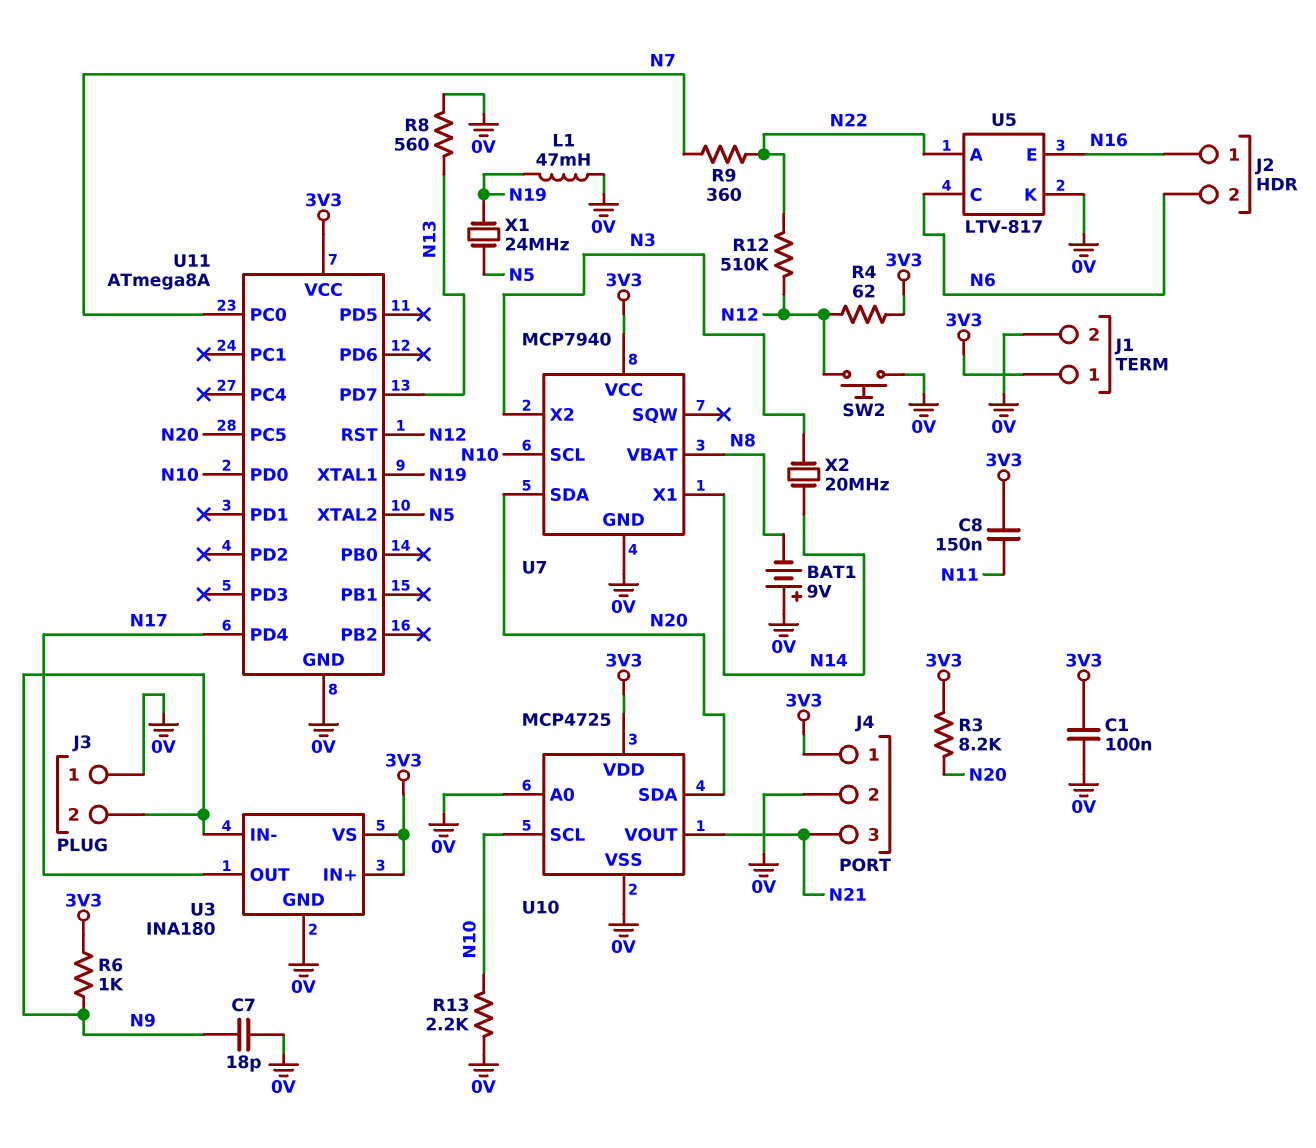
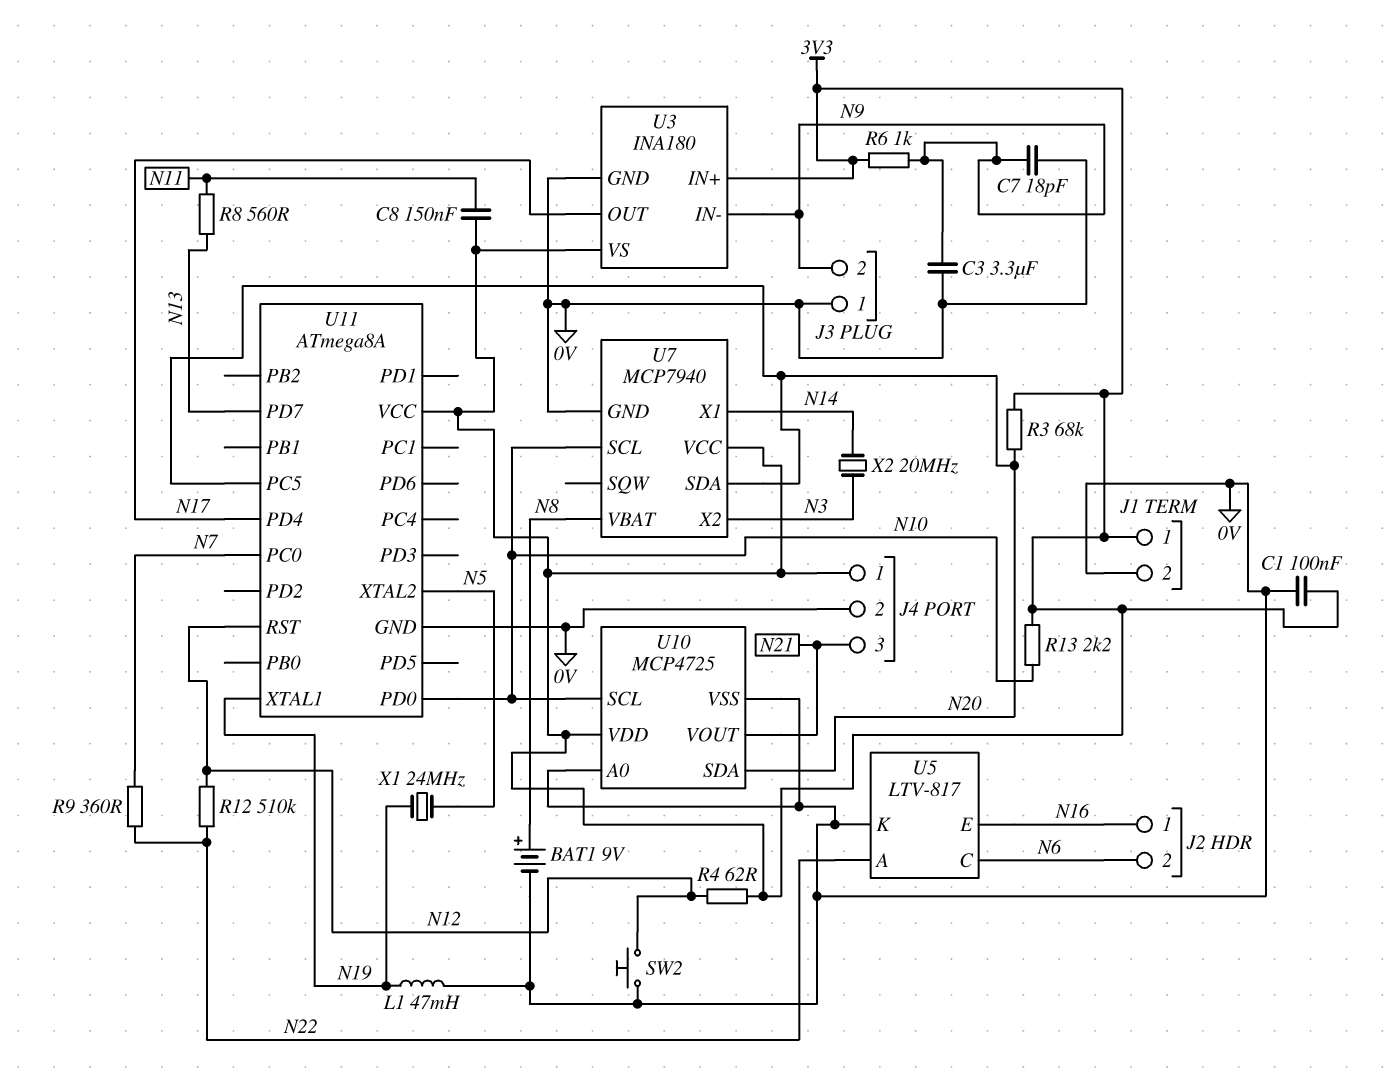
BAT1: 9V (plus 0V, minus N8) -> 9V (plus N8, minus 0V)
C3: none -> 3.3uF (0V, N9)
R3: 8.2k (3V3, N20) -> 68k (3V3, N20)
R8: 560 (0V, N13) -> 560 (N11, N13)
R13: 2.2k (0V, N10) -> 2.2k (3V3, N10)

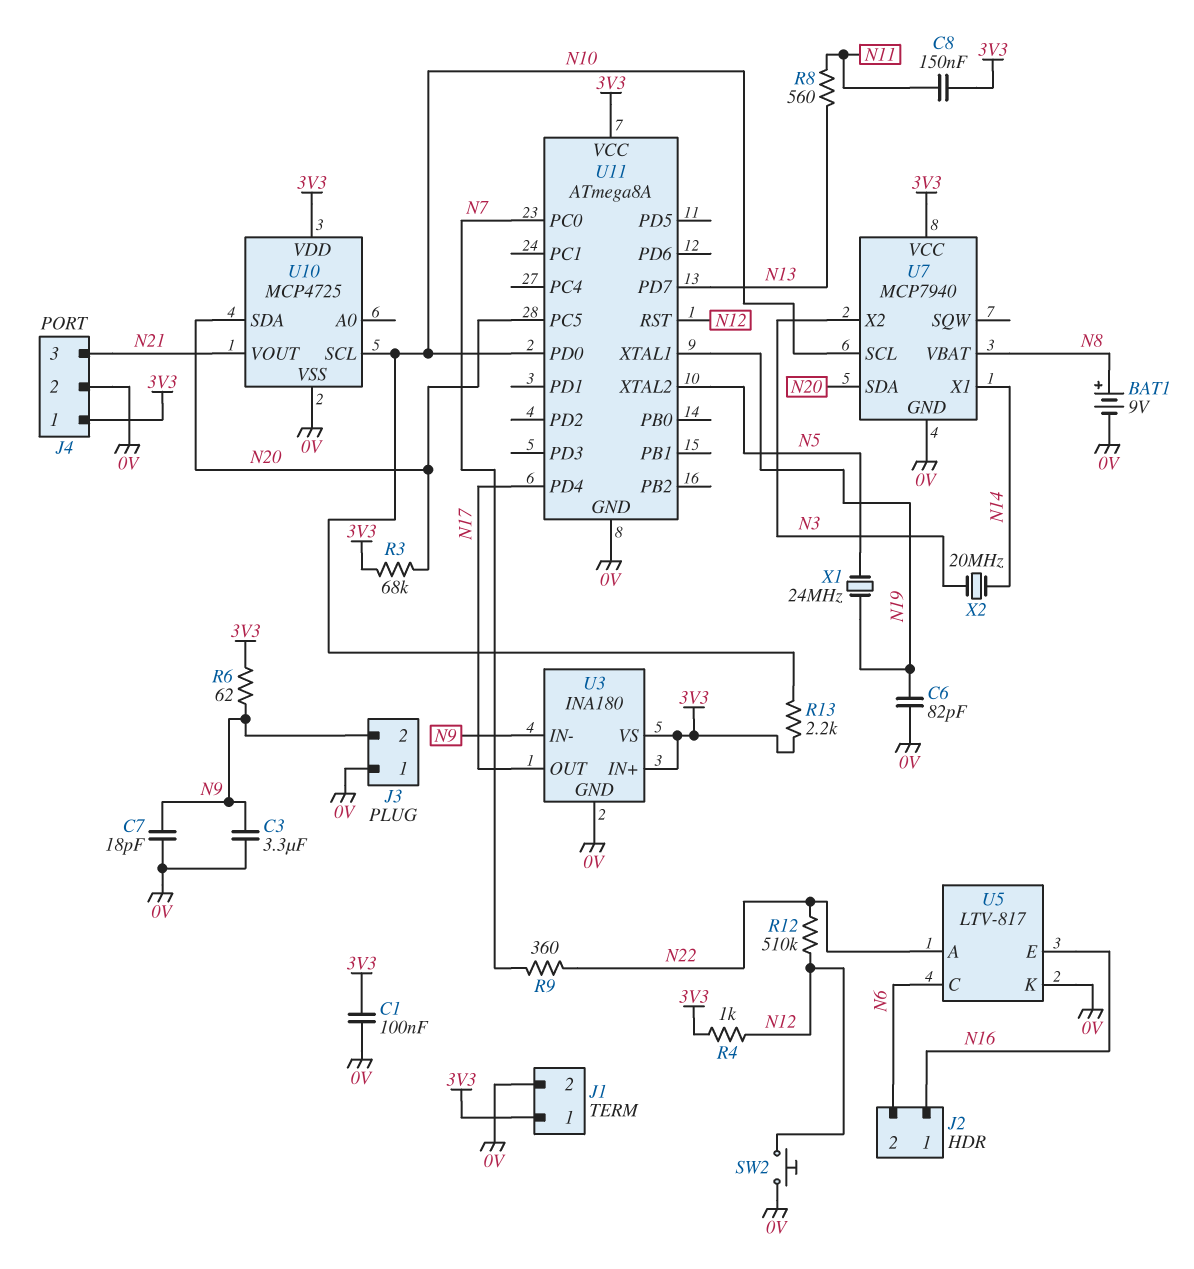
C6: none -> 82pF (0V, N19)
L1: 47mH (0V, N19) -> none
R4: 62 (3V3, N12) -> 1k (3V3, N12)
R6: 1k (3V3, N9) -> 62 (3V3, N9)
U10 pin A0: 0V -> none

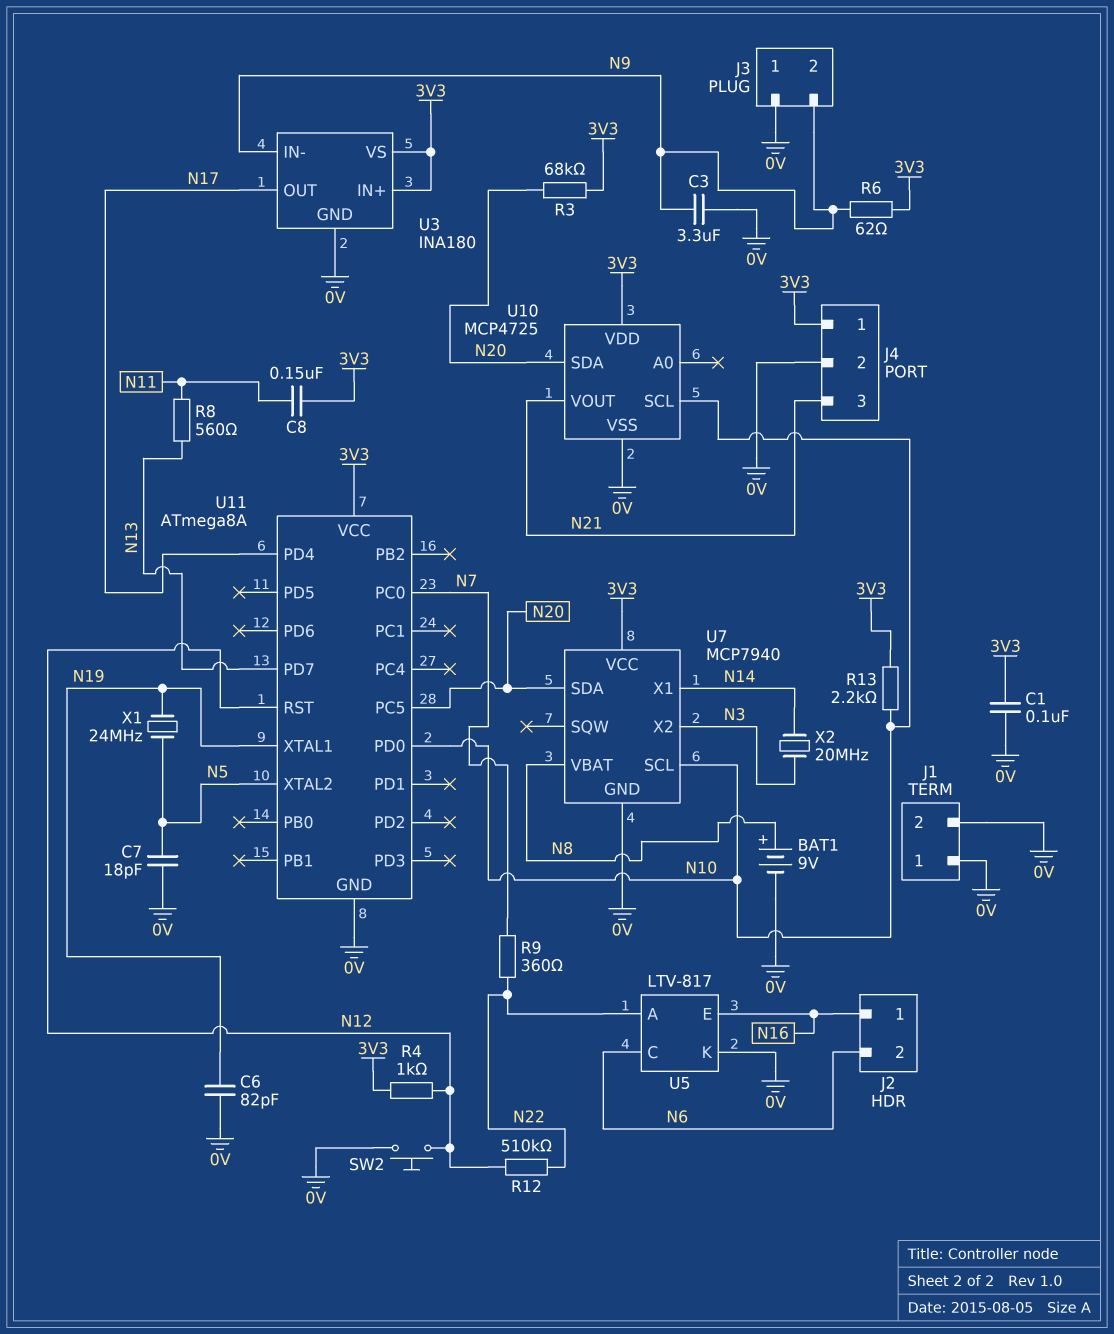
C7: 18pF (0V, N9) -> 18pF (0V, N5)
J1 pin 1: 3V3 -> 0V

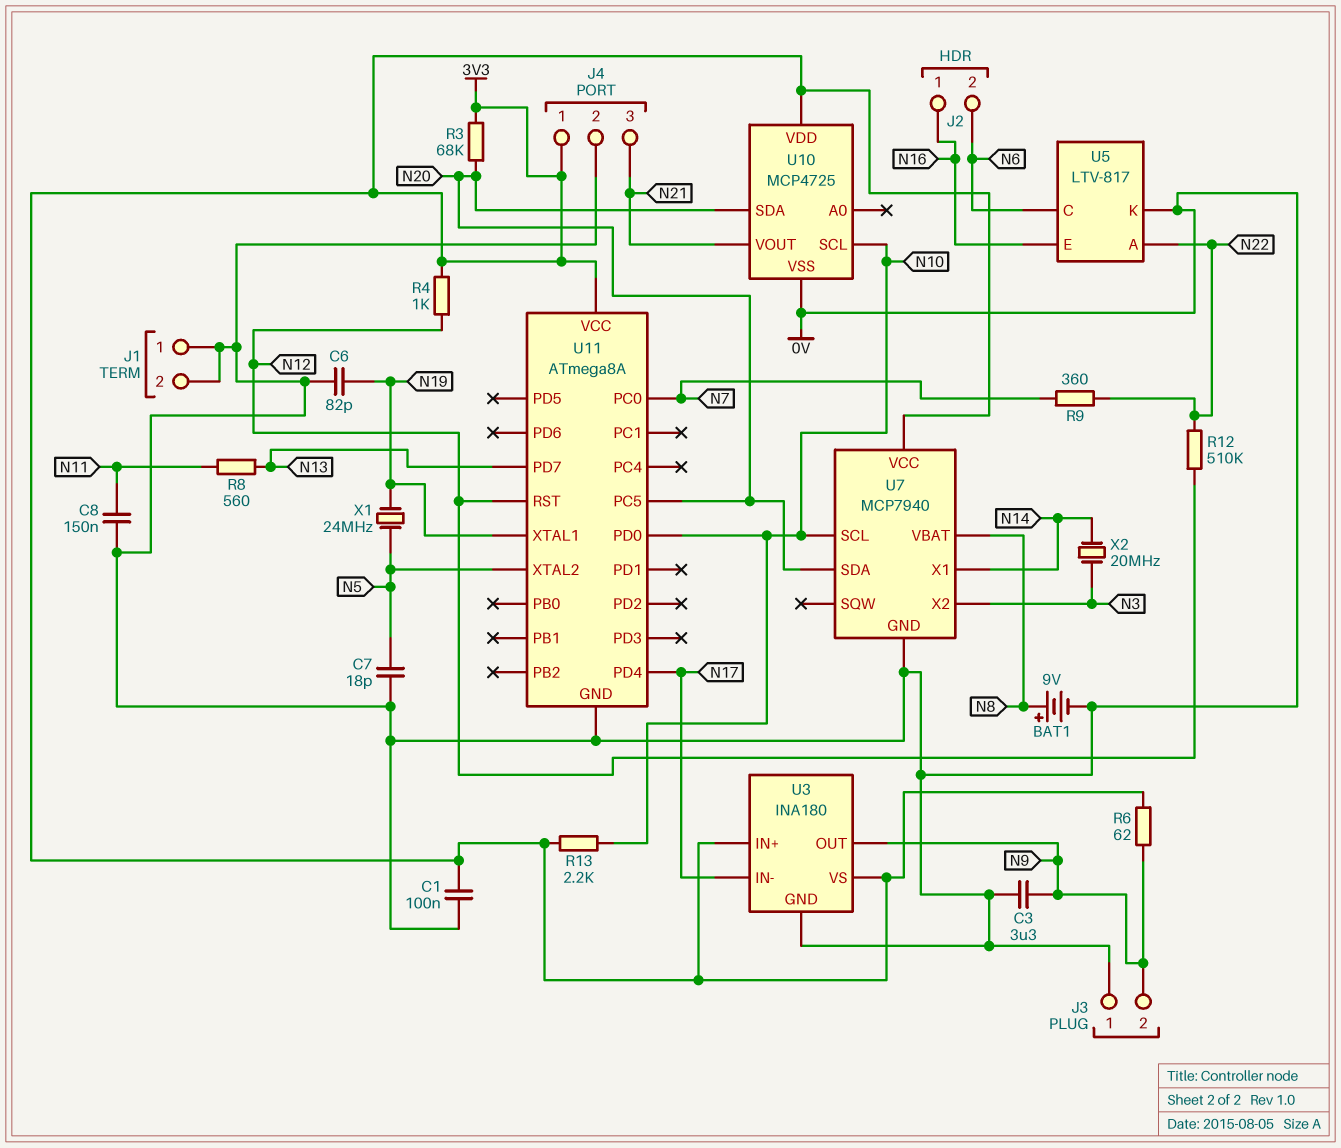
C8: 150nF (3V3, N11) -> 150nF (0V, N11)
SW2: button (0V, N12) -> none
U3 pin IN-: N9 -> N17
U3 pin OUT: N17 -> N9

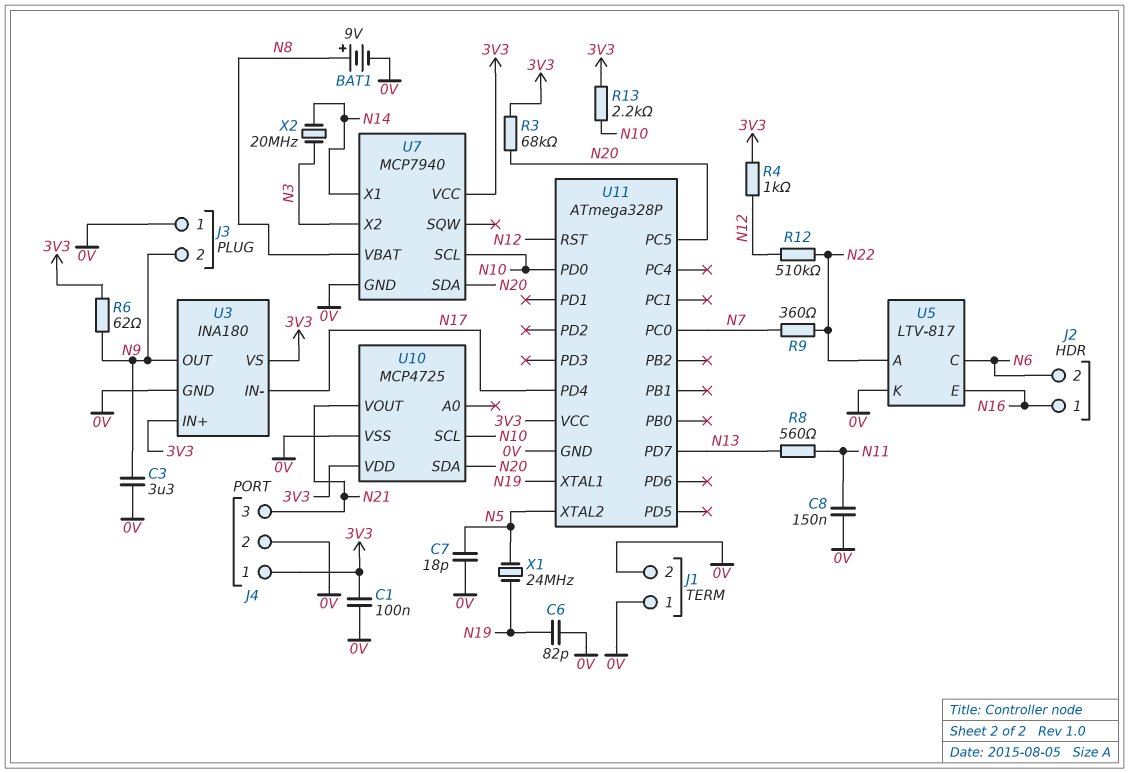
U11: ATmega8A -> ATmega328P

